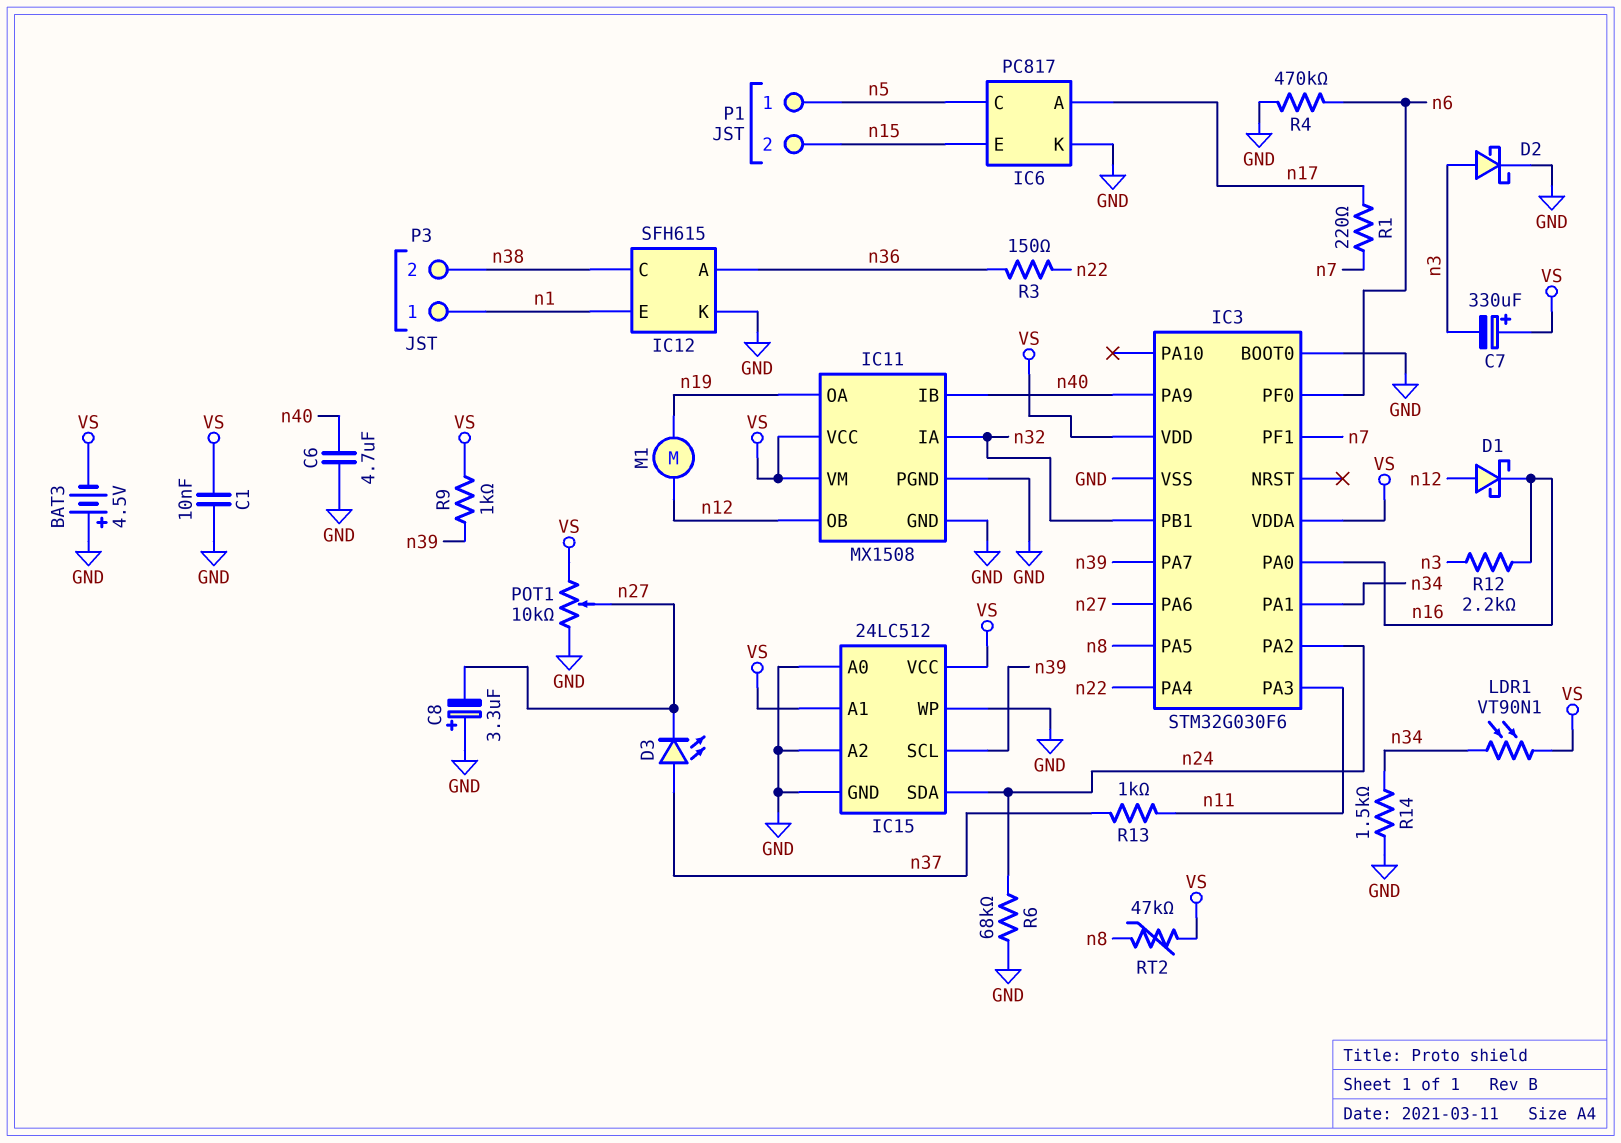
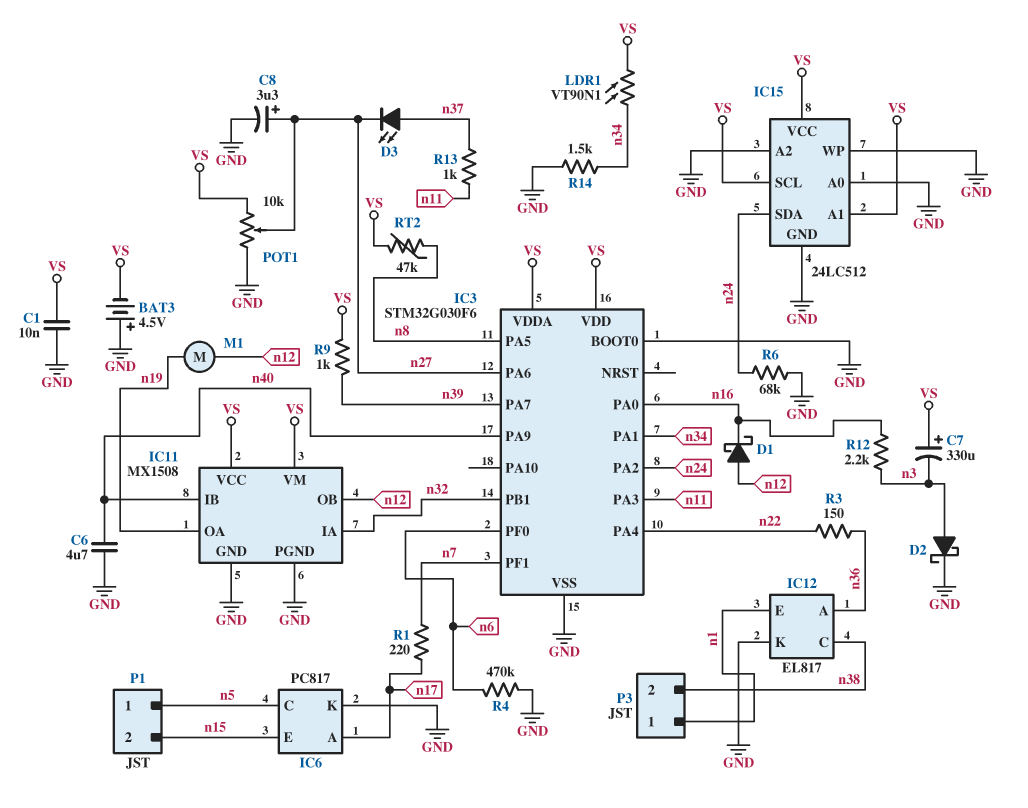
C8: 3.3uF (plus GND, minus n27) -> 3.3uF (plus n27, minus GND)
IC12: SFH615 -> EL817
IC15 pin SCL: n39 -> VS

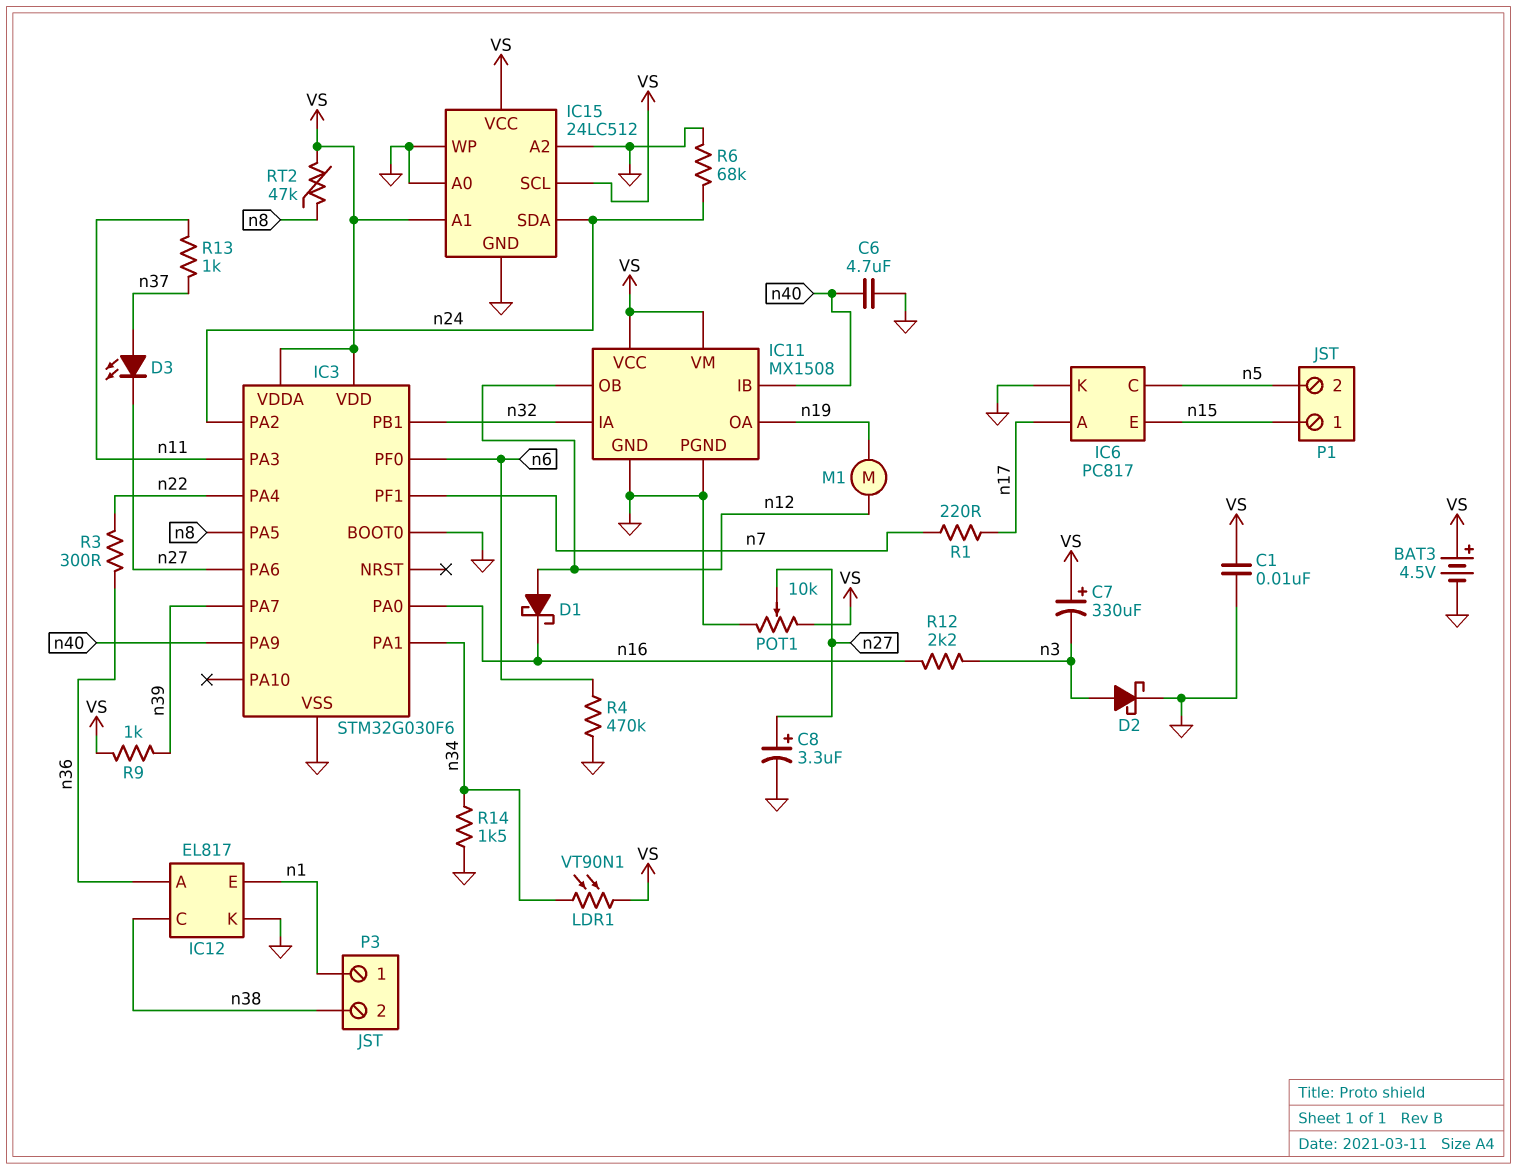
BAT3: 4.5V (plus GND, minus VS) -> 4.5V (plus VS, minus GND)
P1 pin 1: n5 -> n15
P1 pin 2: n15 -> n5
R3: 150 (n22, n36) -> 300 (n22, n36)

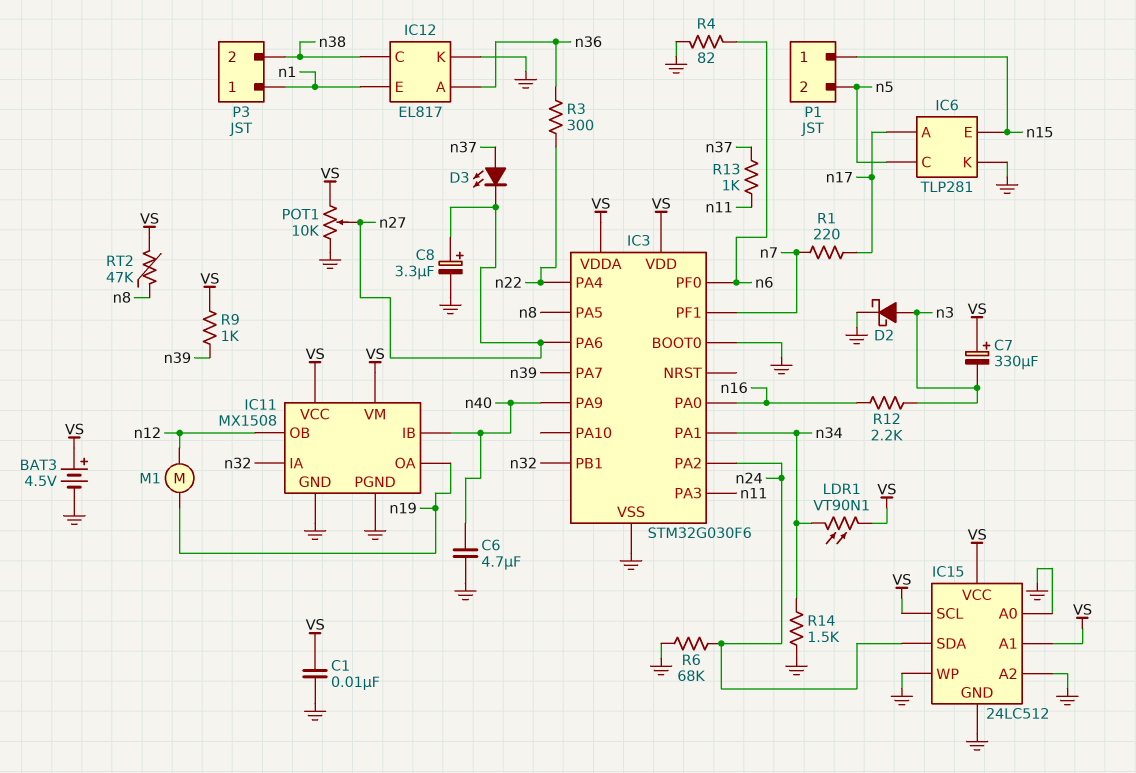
D1: schottky (A n12, K n16) -> none
IC6: PC817 -> TLP281
R4: 470k (GND, n6) -> 82 (GND, n6)

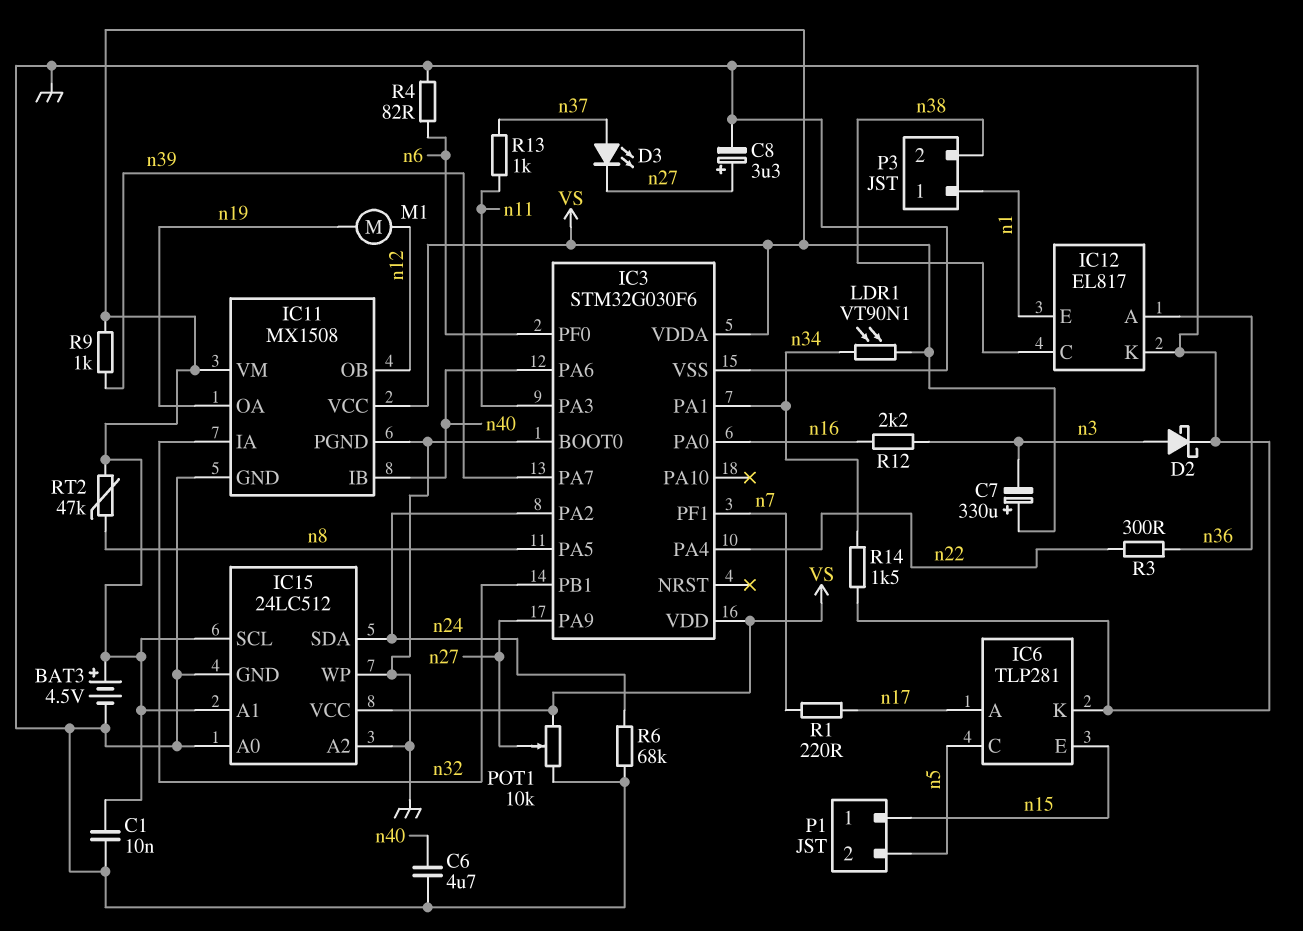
IC3 pin PA6: n27 -> n40
IC3 pin PA9: n40 -> n27

